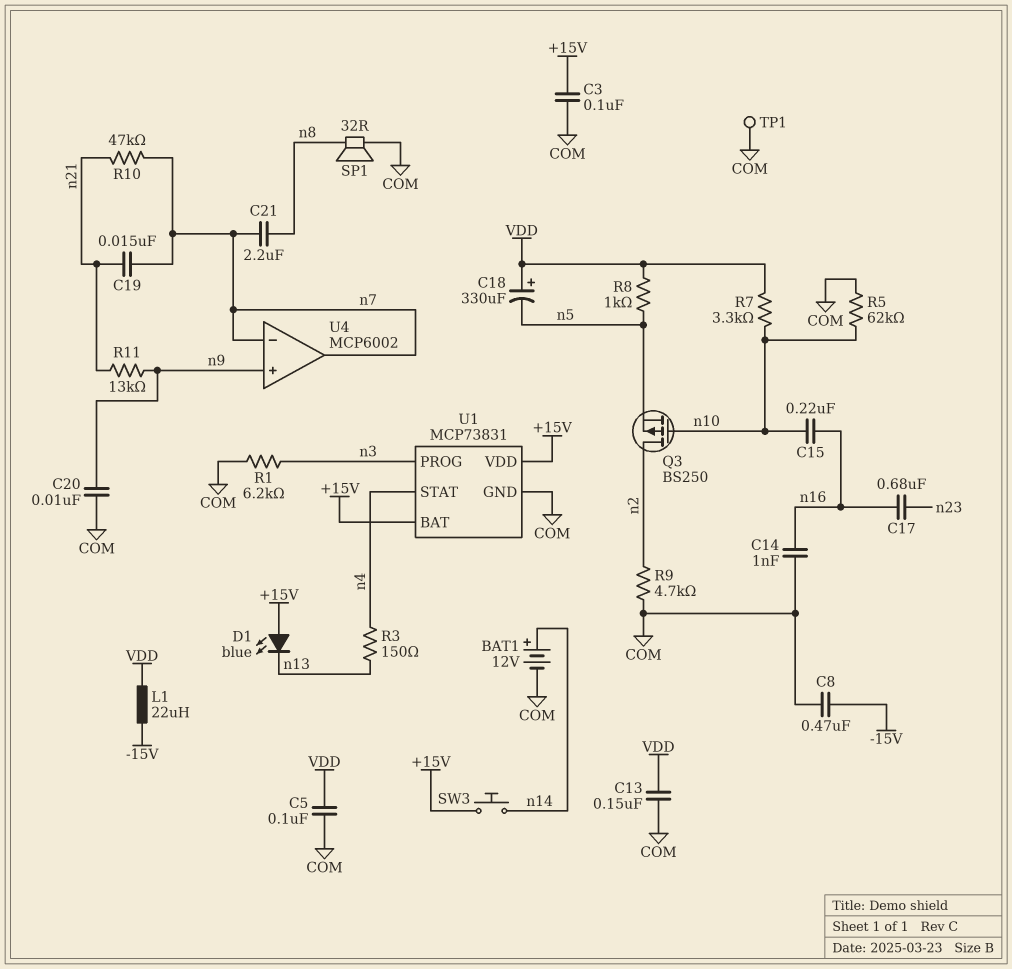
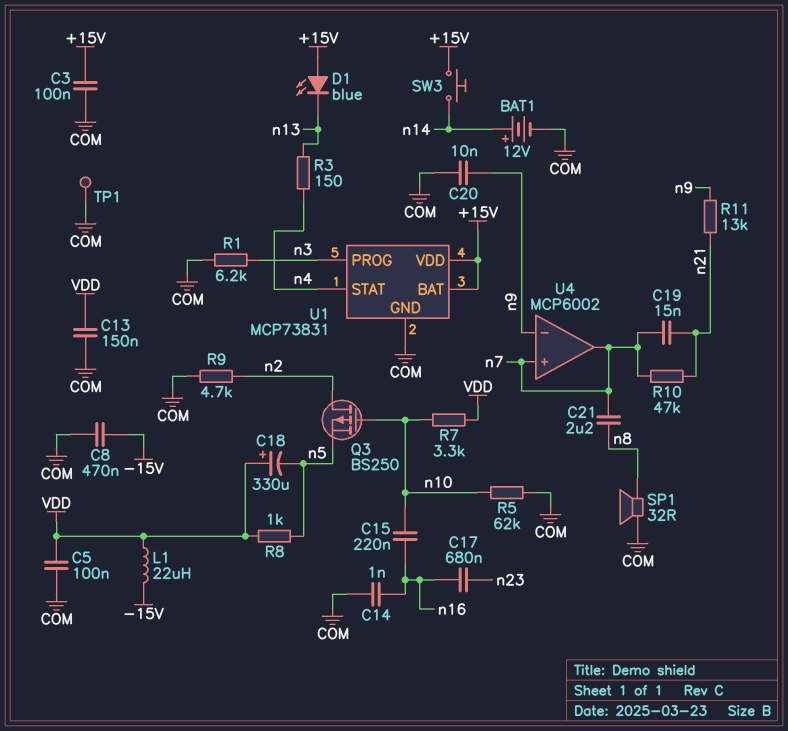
U4 pin in+: n9 -> n7
U4 pin in-: n7 -> n9

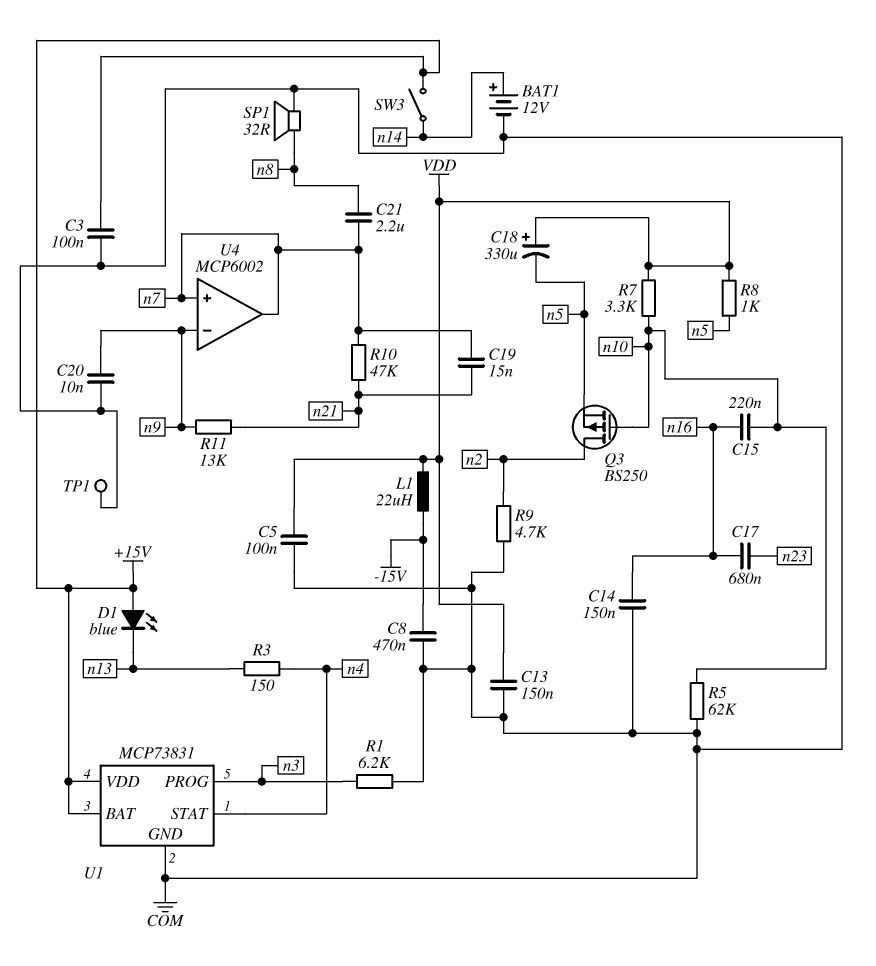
C14: 1nF (COM, n16) -> 150nF (COM, n16)
SW3: button (+15V, n14) -> switch (+15V, n14)

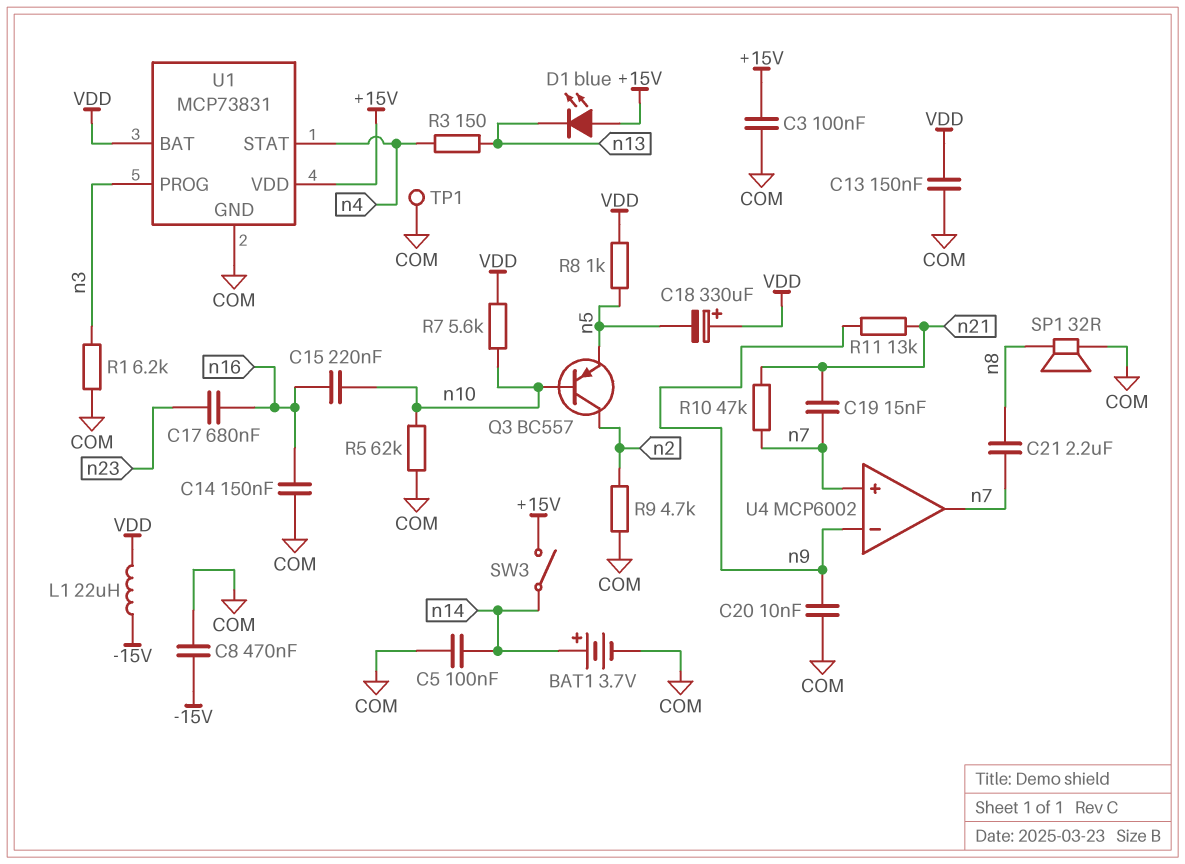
BAT1: 12V (plus n14, minus COM) -> 3.7V (plus n14, minus COM)
C5: 100nF (COM, VDD) -> 100nF (COM, n14)
Q3: PMOS BS250 (G n10, D n2, S n5) -> PNP BC557 (B n10, C n2, E n5)
R7: 3.3k (VDD, n10) -> 5.6k (VDD, n10)
U1 pin BAT: +15V -> VDD

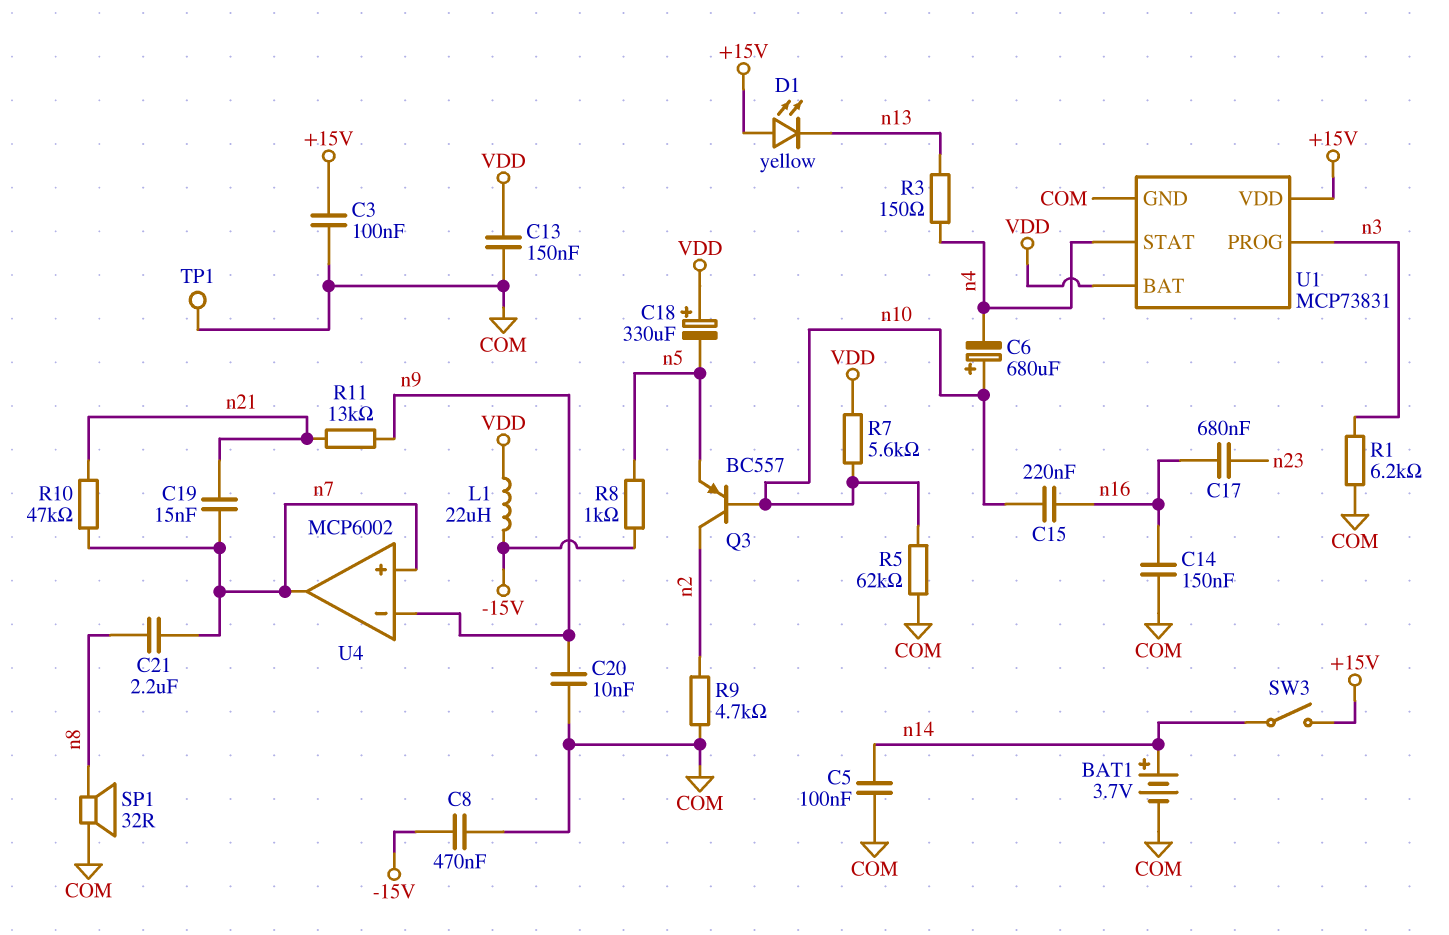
C6: none -> 680uF (plus n10, minus n4)
D1: LED blue (A +15V, K n13) -> LED yellow (A +15V, K n13)
R8: 1k (VDD, n5) -> 1k (-15V, n5)

